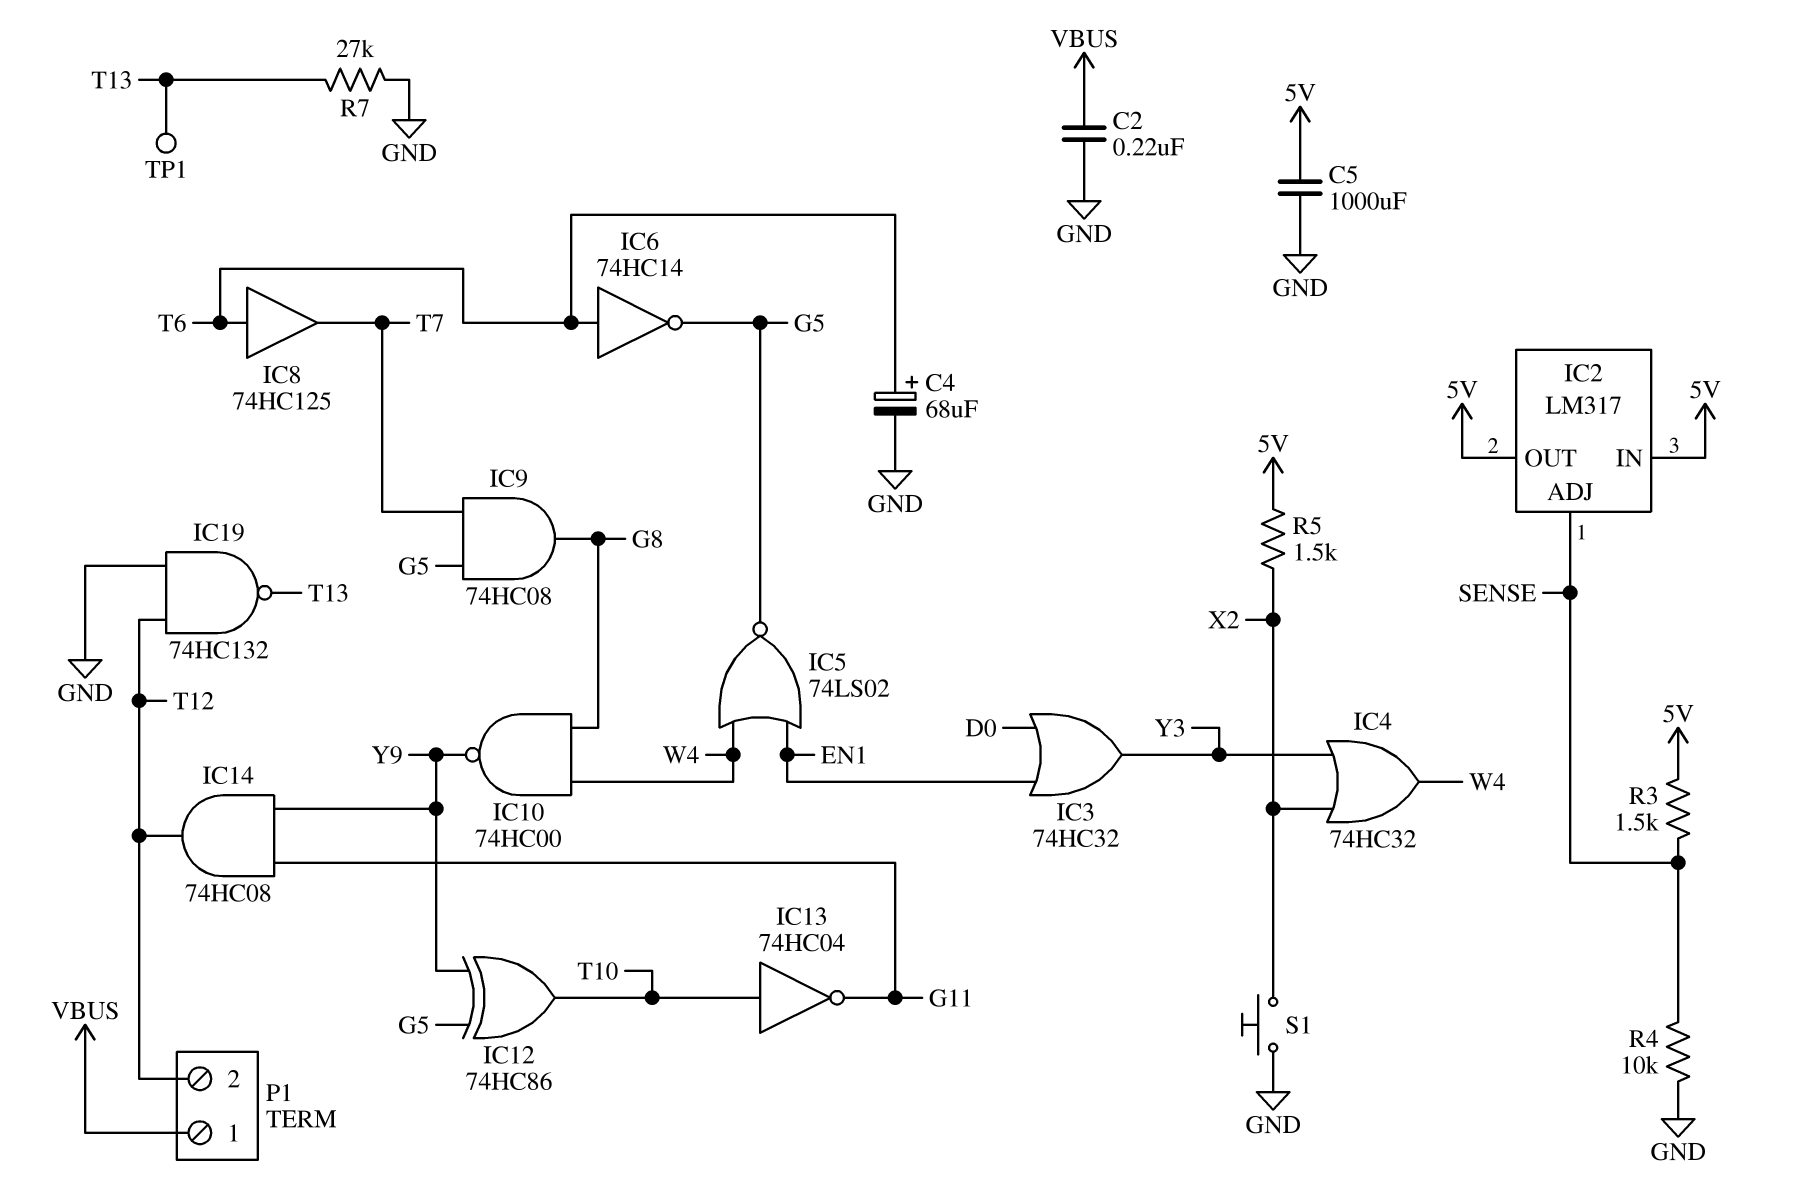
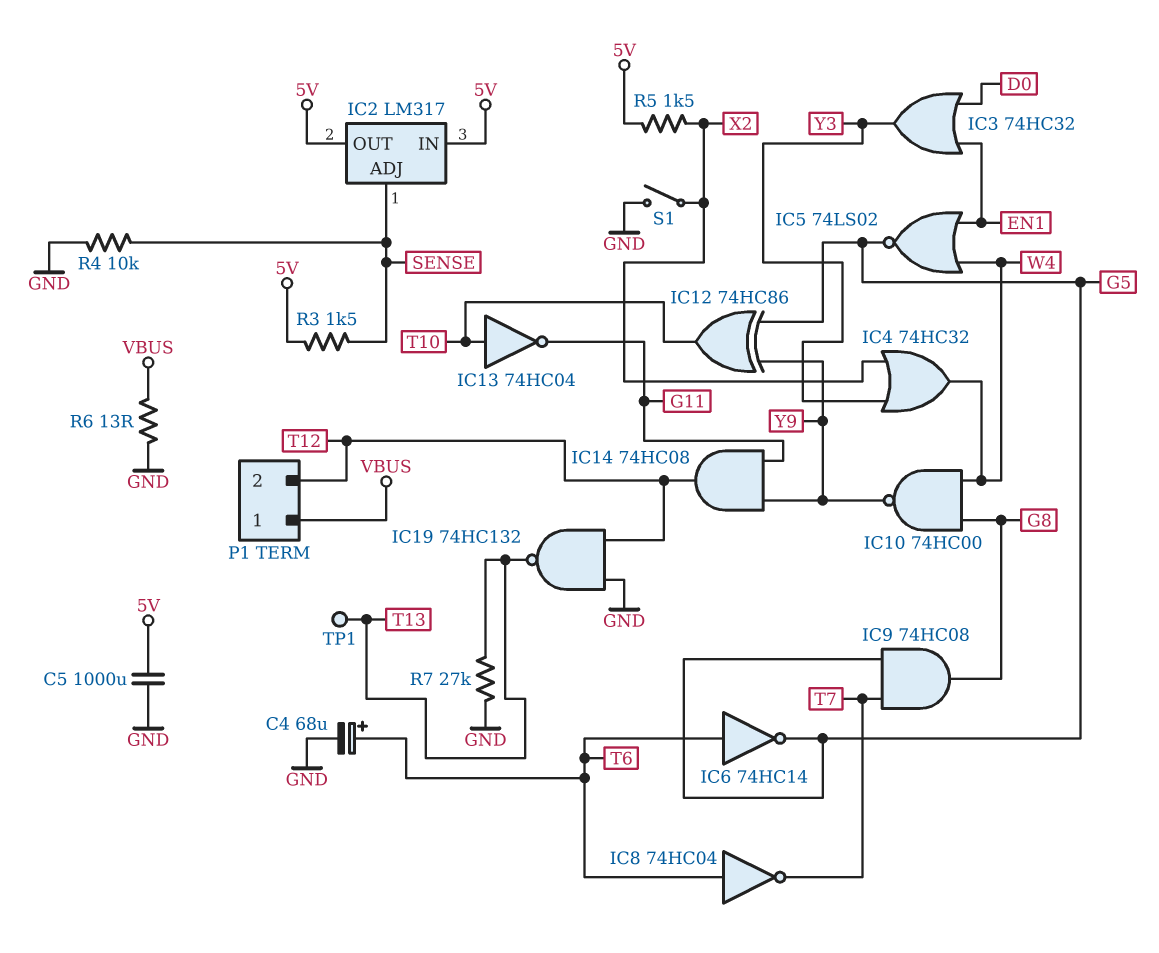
C2: 220nF (GND, VBUS) -> none
IC8: buffer 74HC125 (in T6, out T7) -> NOT 74HC04 (in T6, out T7)
R6: none -> 13 (GND, VBUS)
S1: button (GND, X2) -> switch (GND, X2)

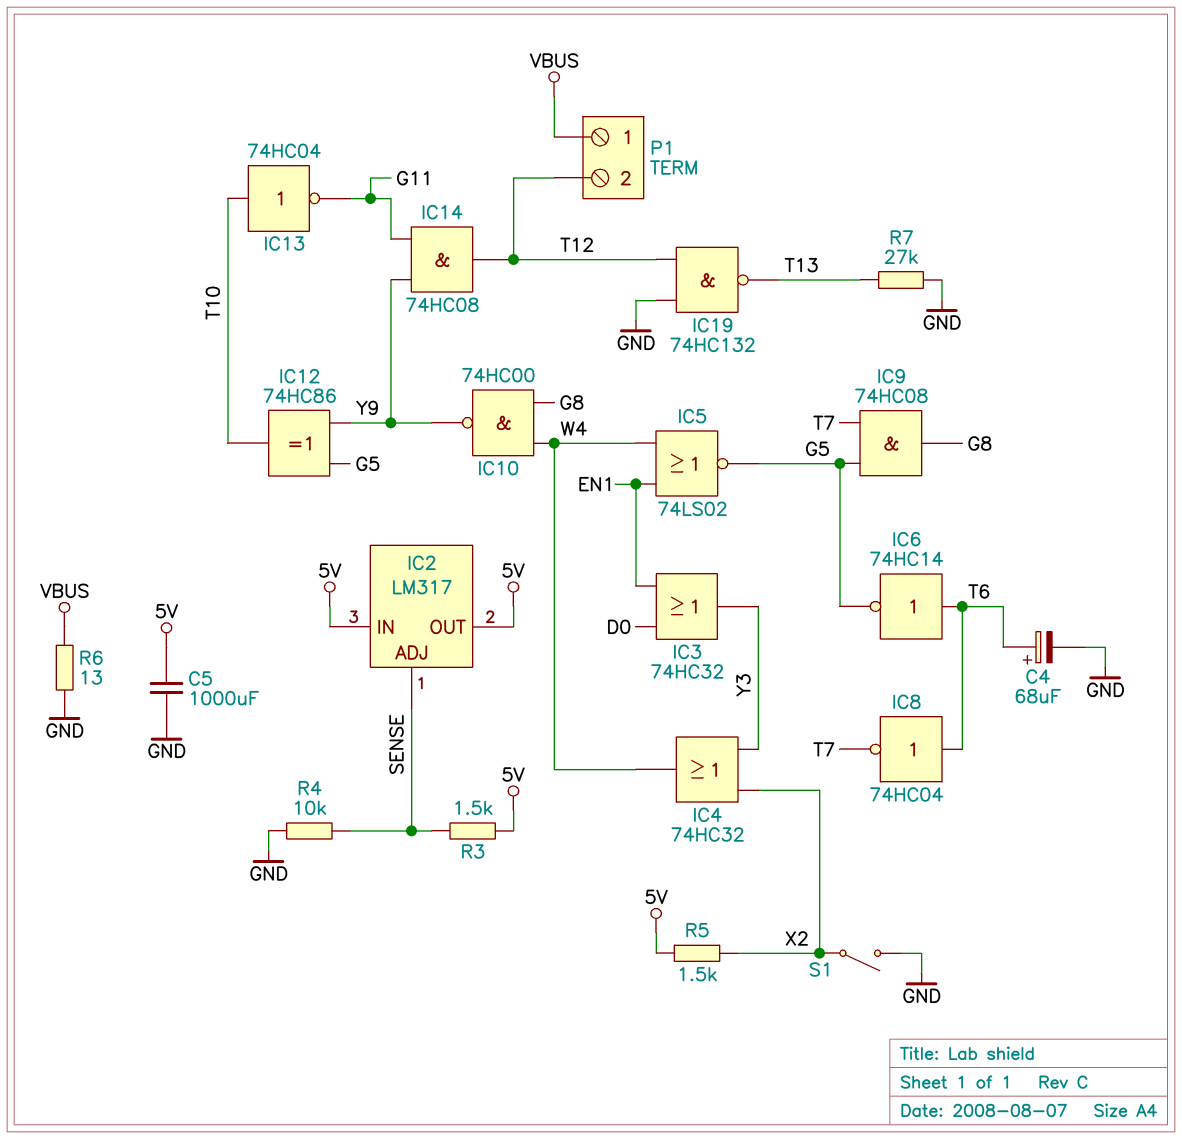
TP1: test point (T13) -> none

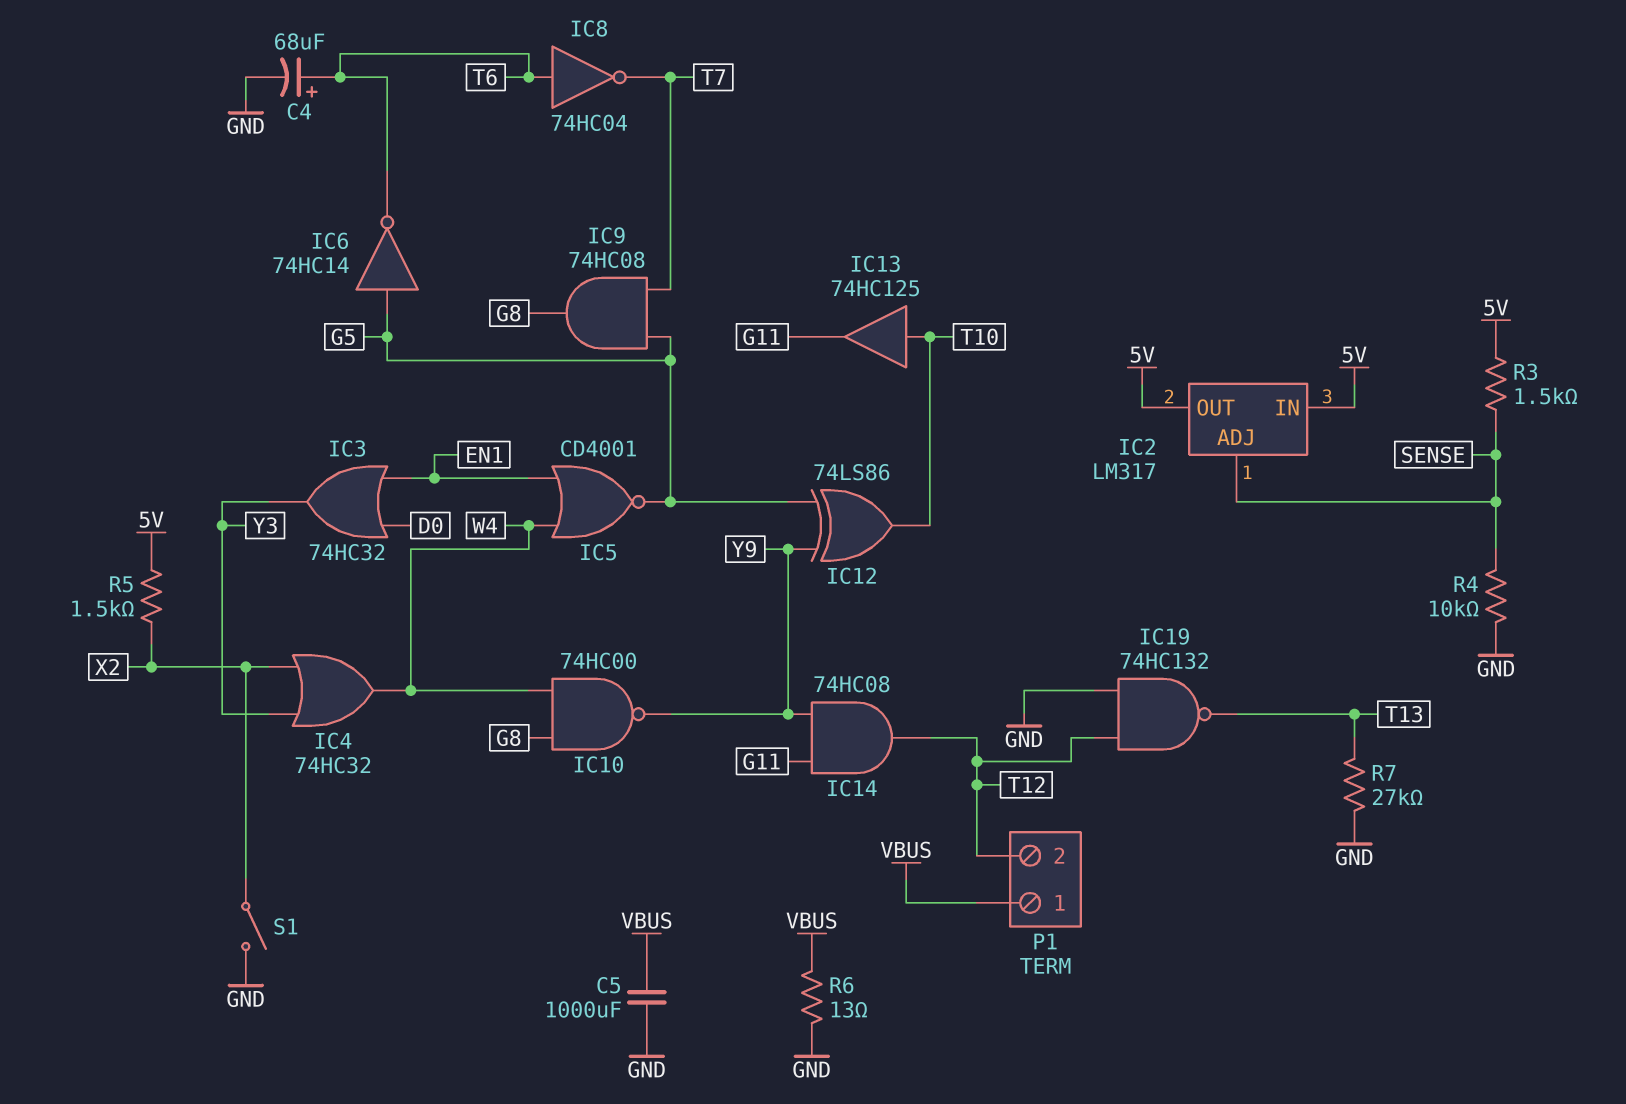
C5: 1000uF (5V, GND) -> 1000uF (GND, VBUS)
IC5: NOR 74LS02 (in EN1, in W4, out G5) -> NOR CD4001 (in EN1, in W4, out G5)
IC6: NOT 74HC14 (in T6, out G5) -> NOT 74HC14 (in G5, out T6)
IC12: XOR 74HC86 (in G5, in Y9, out T10) -> XOR 74LS86 (in G5, in Y9, out T10)
IC13: NOT 74HC04 (in T10, out G11) -> buffer 74HC125 (in T10, out G11)

